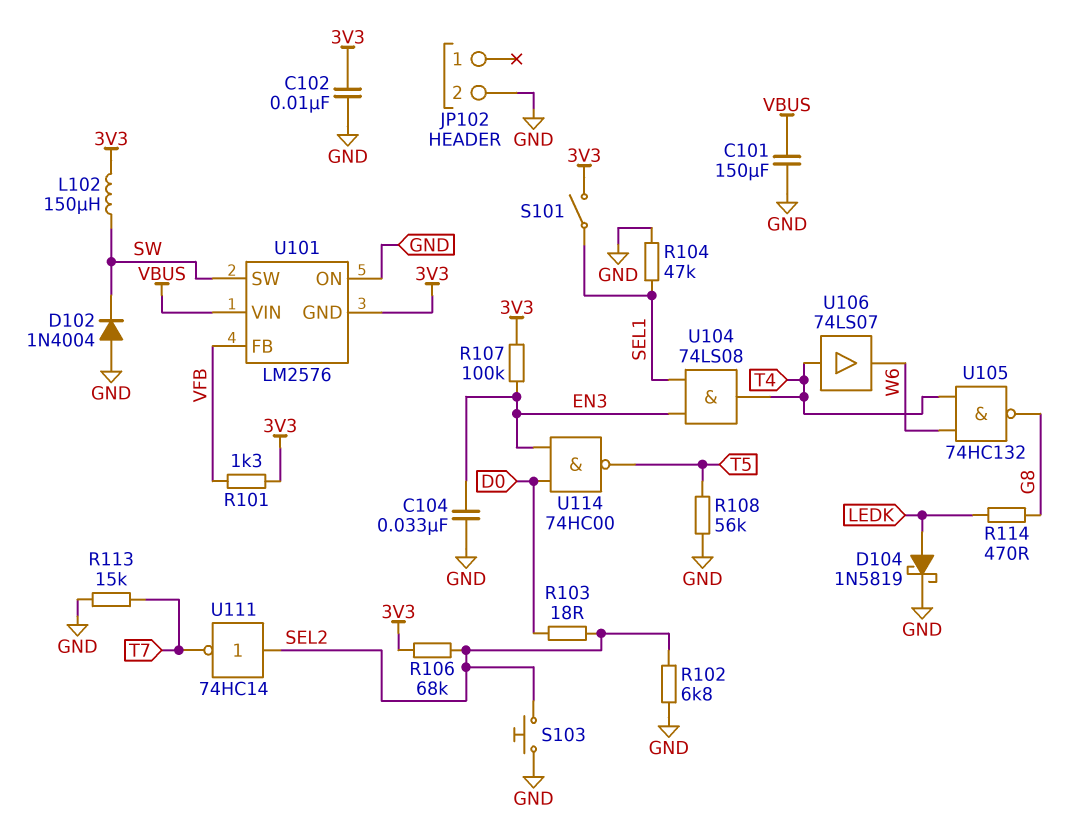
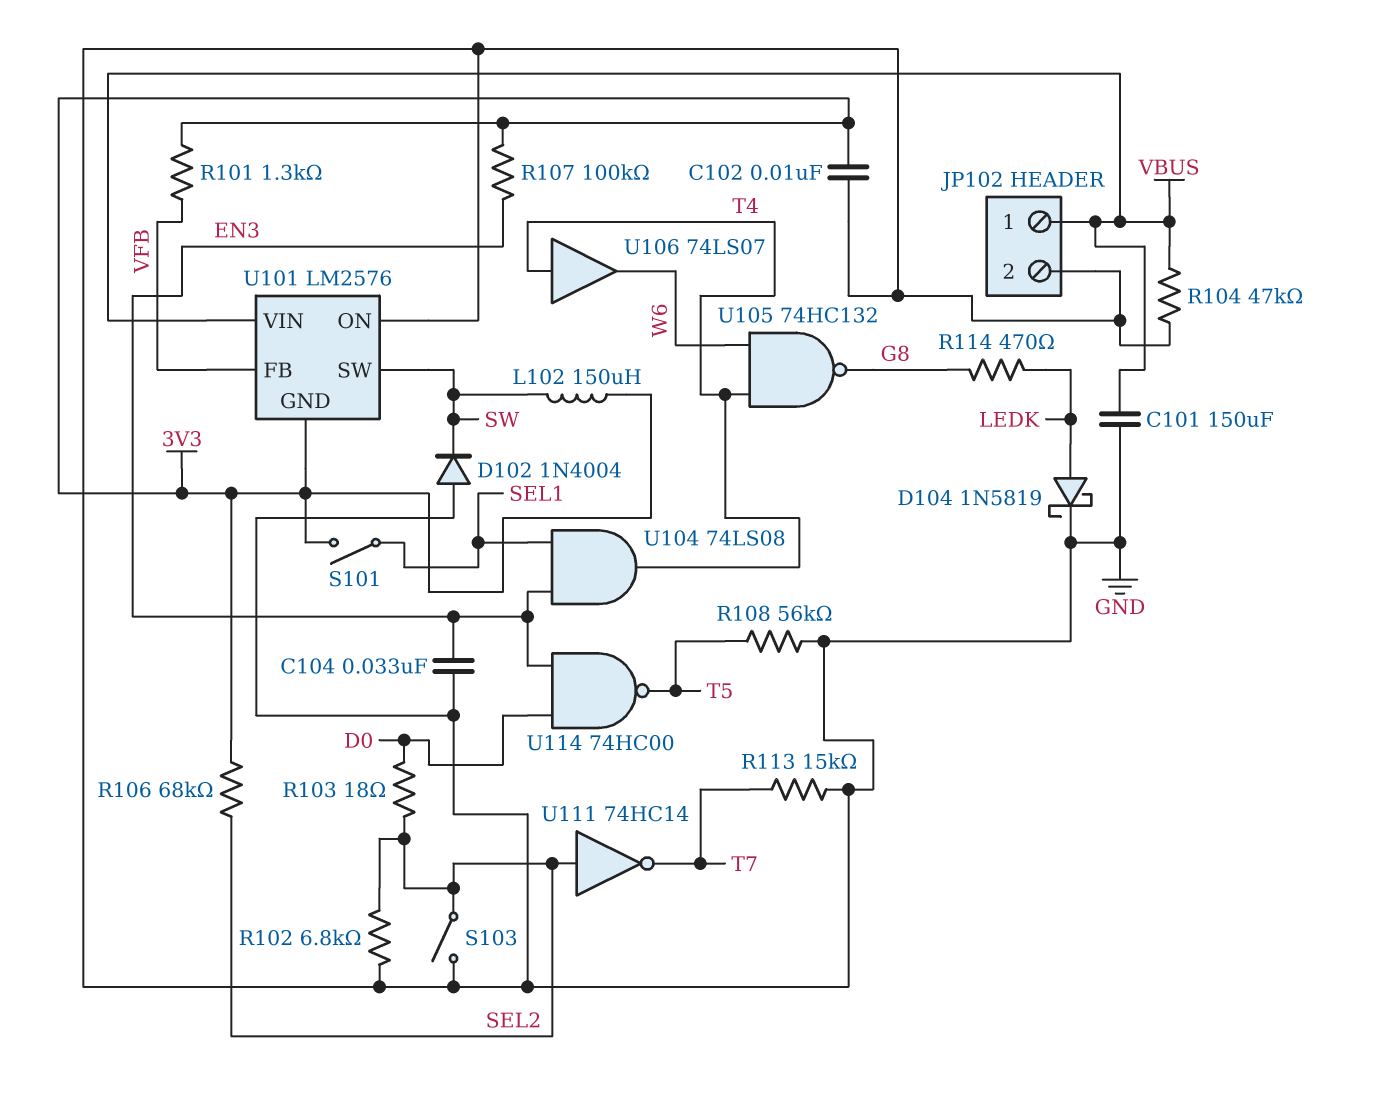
JP102 pin 1: none -> VBUS
R104: 47k (GND, SEL1) -> 47k (GND, VBUS)
S103: button (GND, SEL2) -> switch (GND, SEL2)

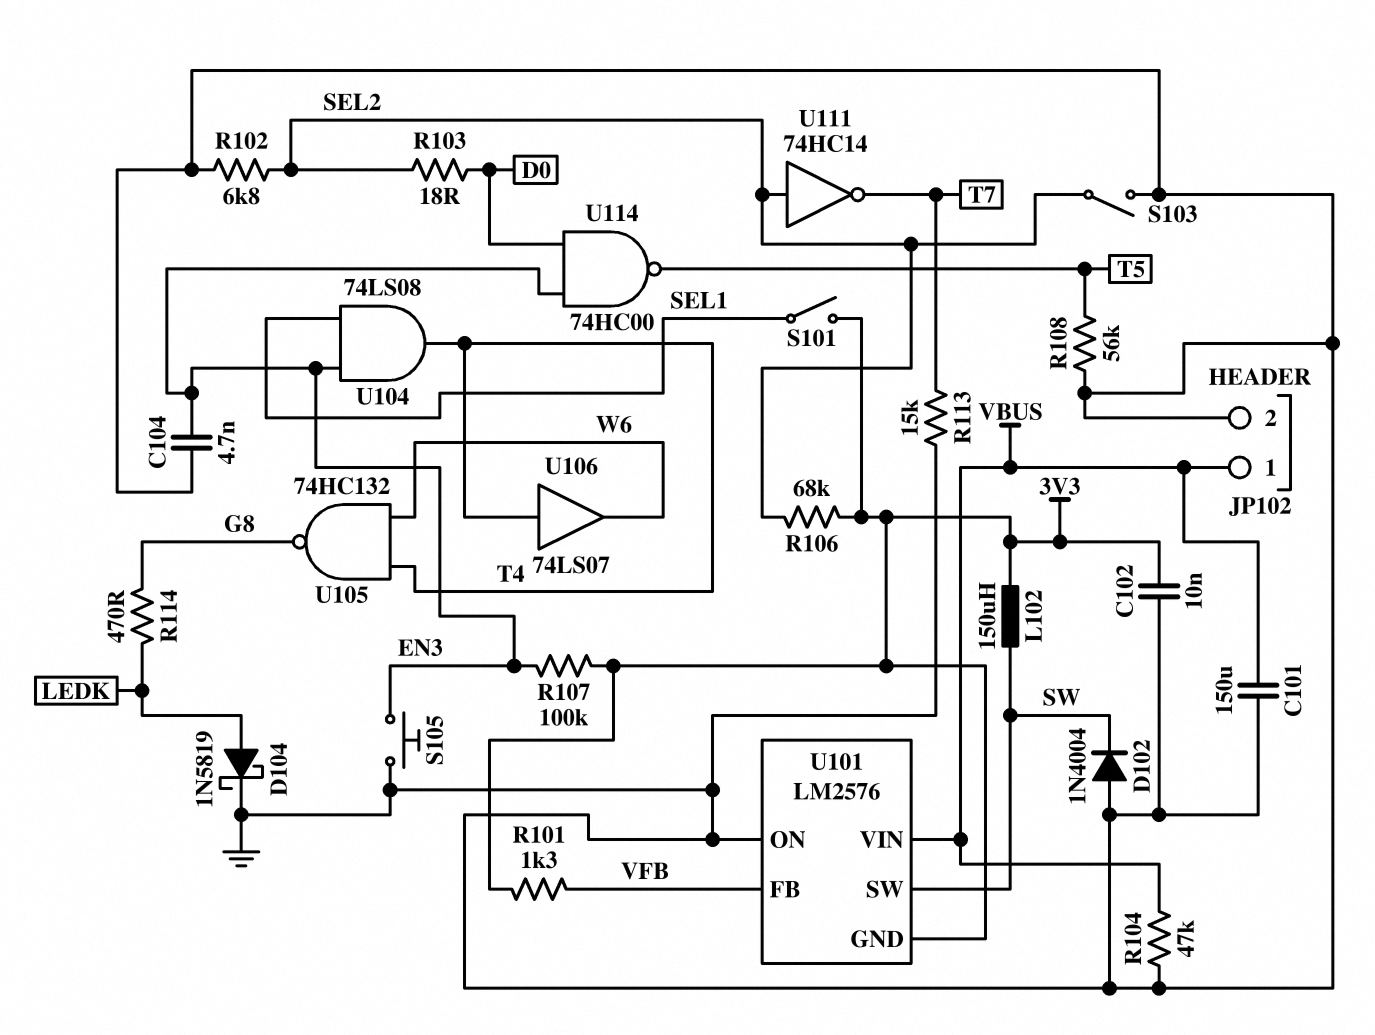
C104: 33nF (EN3, GND) -> 4.7nF (EN3, GND)
S105: none -> button (EN3, GND)

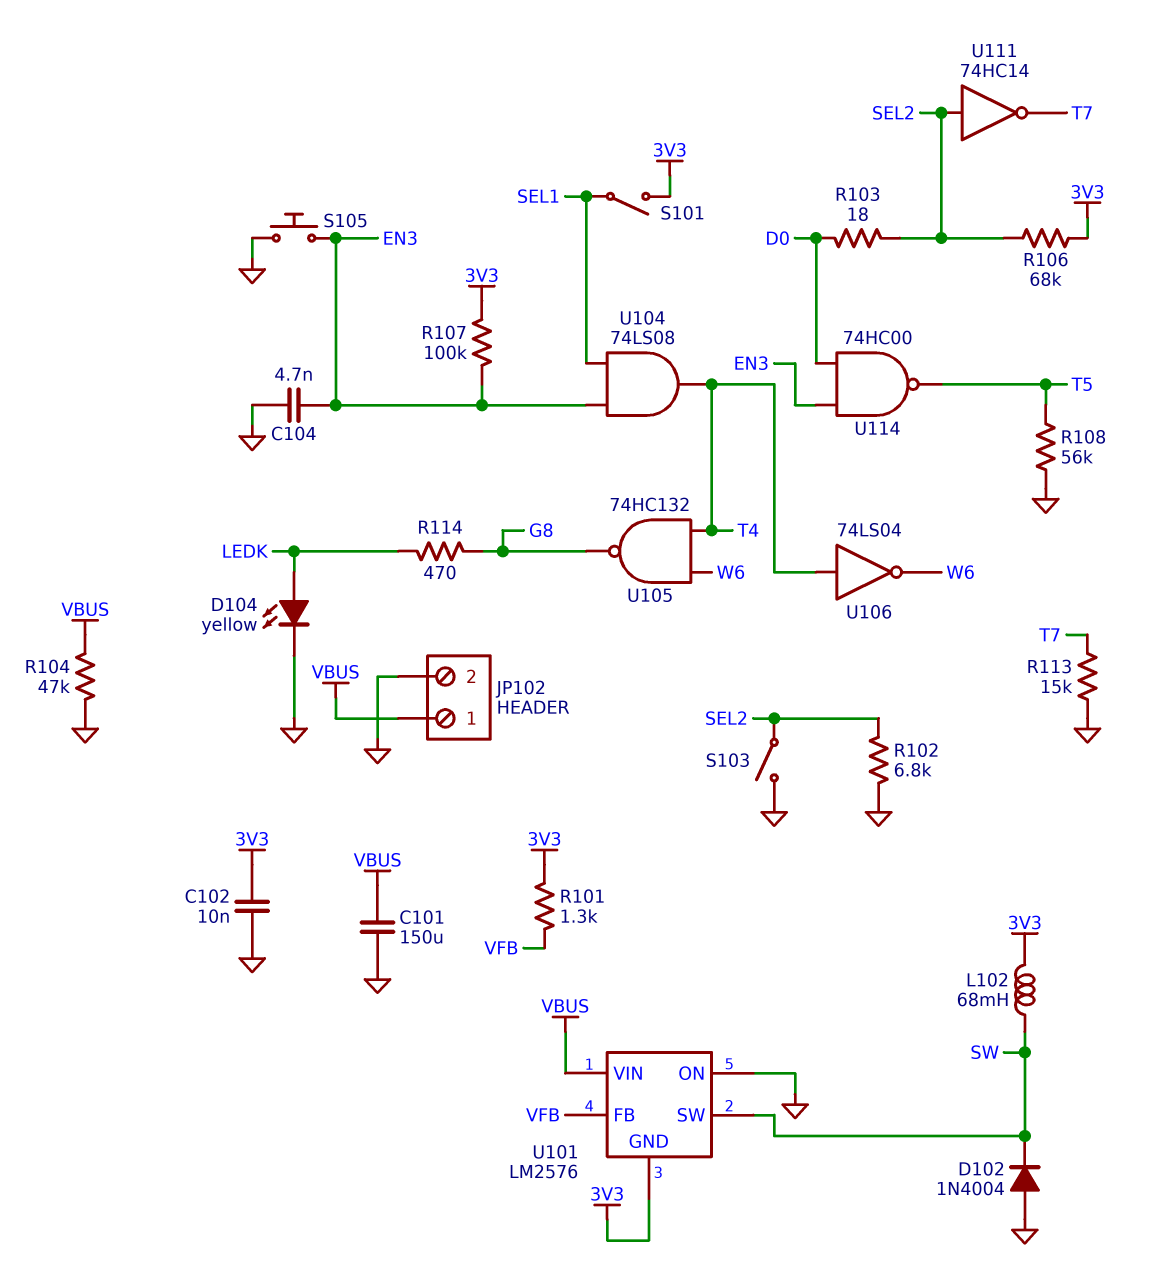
D104: schottky 1N5819 (A LEDK, K GND) -> LED yellow (A LEDK, K GND)
L102: 150uH (3V3, SW) -> 68mH (3V3, SW)
U106: buffer 74LS07 (in T4, out W6) -> NOT 74LS04 (in T4, out W6)

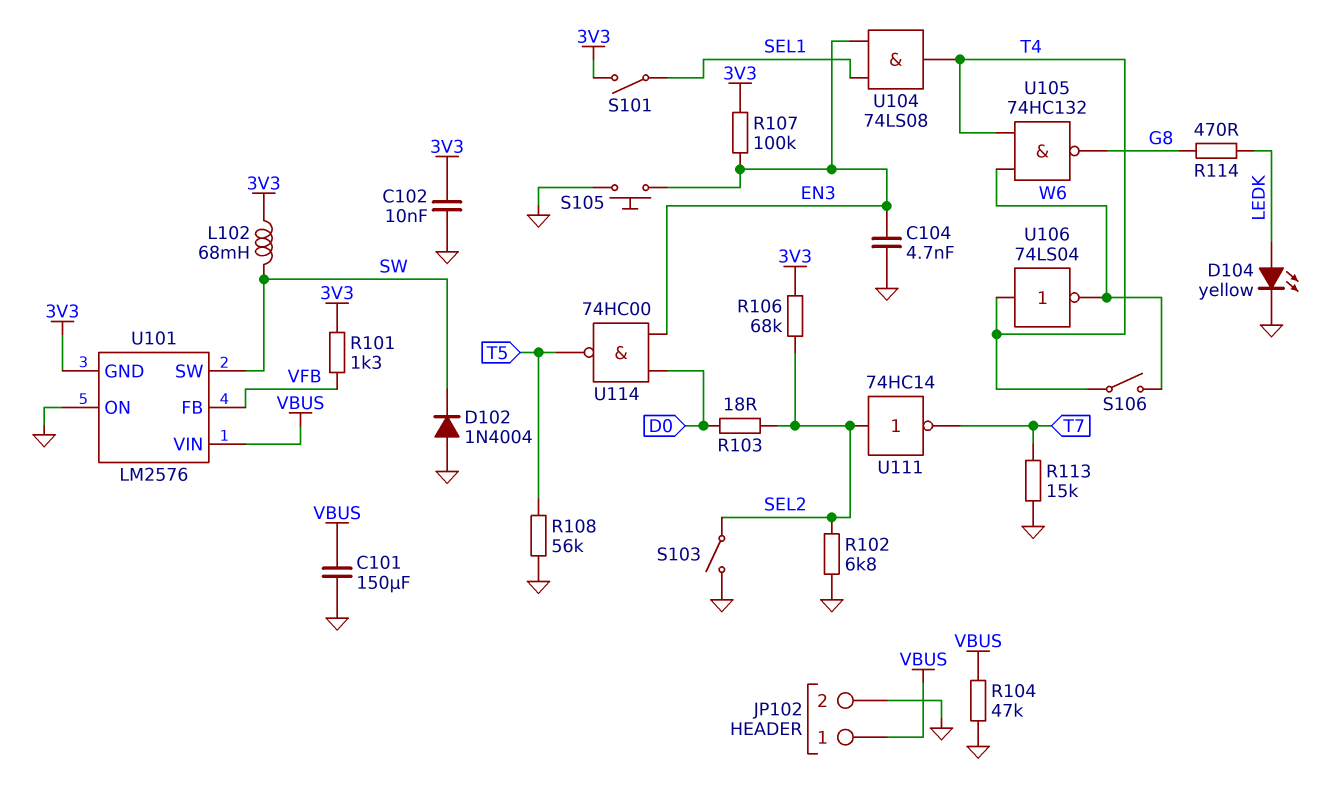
S106: none -> switch (T4, W6)

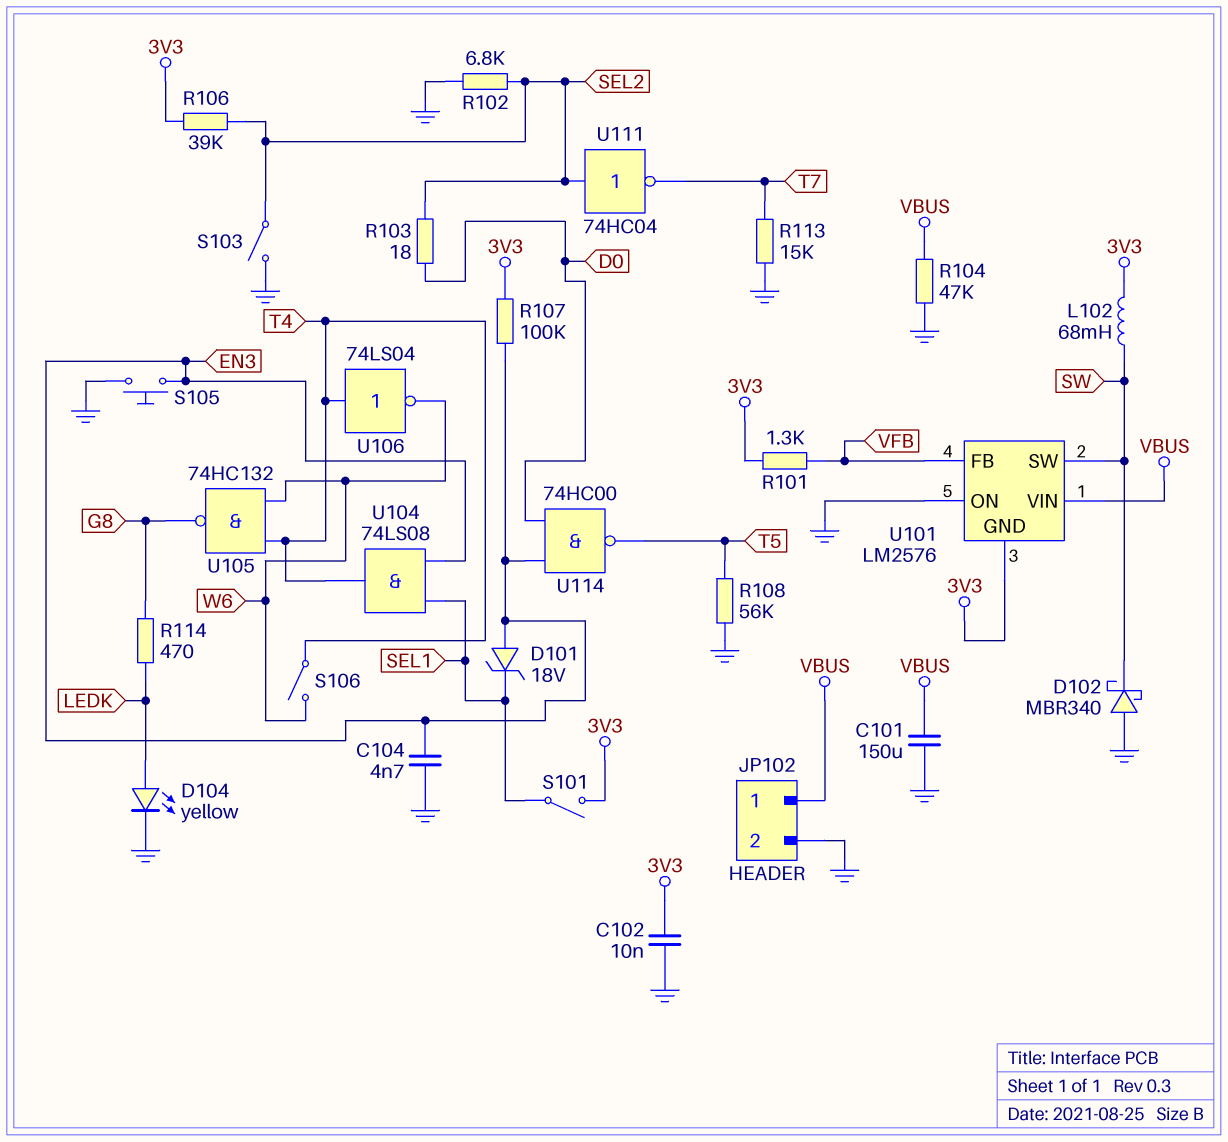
D101: none -> zener 18V (A EN3, K SEL1)
D102: diode 1N4004 (A GND, K SW) -> schottky MBR340 (A GND, K SW)
R106: 68k (3V3, SEL2) -> 39k (3V3, SEL2)
U111: NOT 74HC14 (in SEL2, out T7) -> NOT 74HC04 (in SEL2, out T7)

